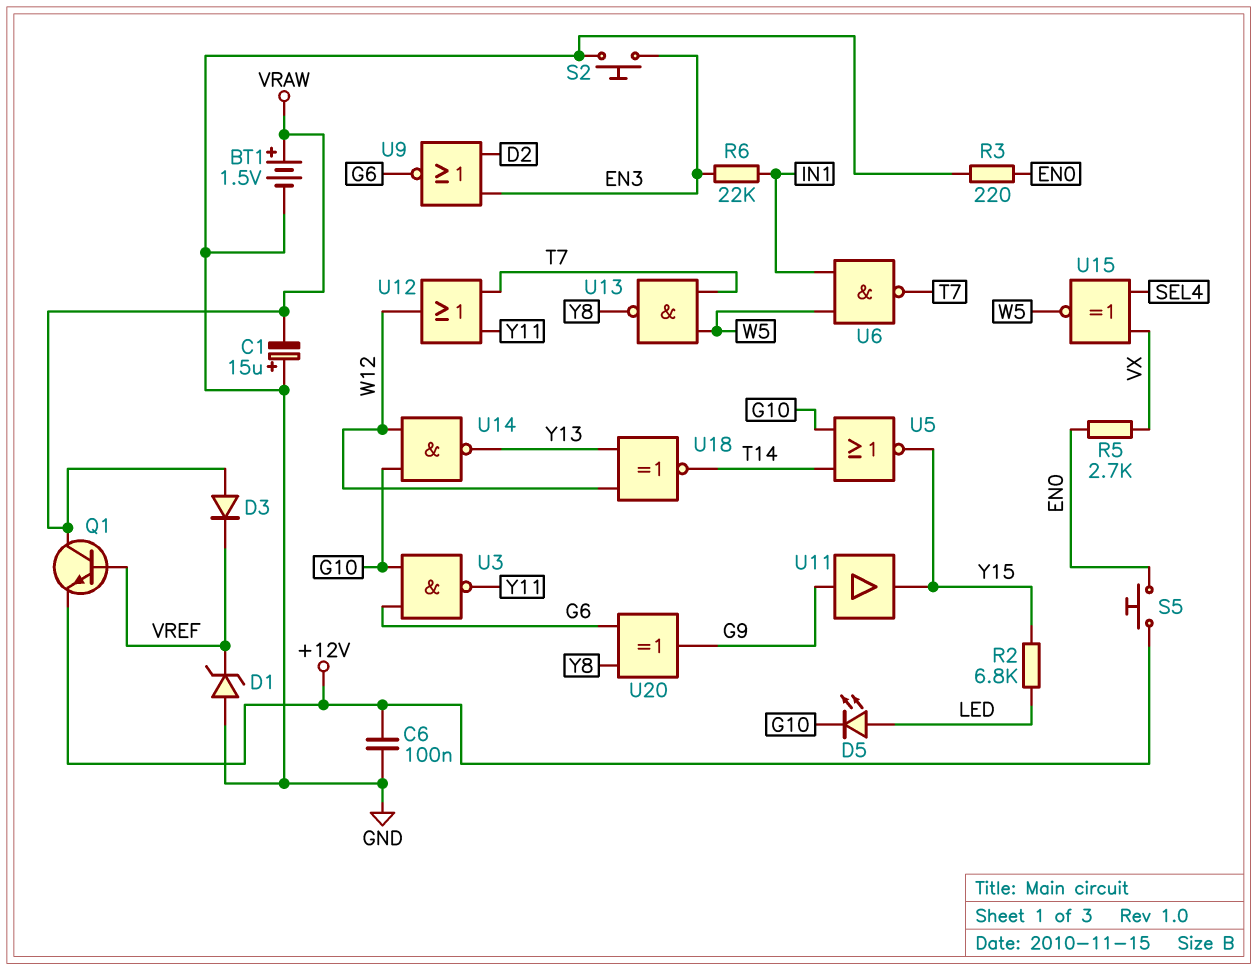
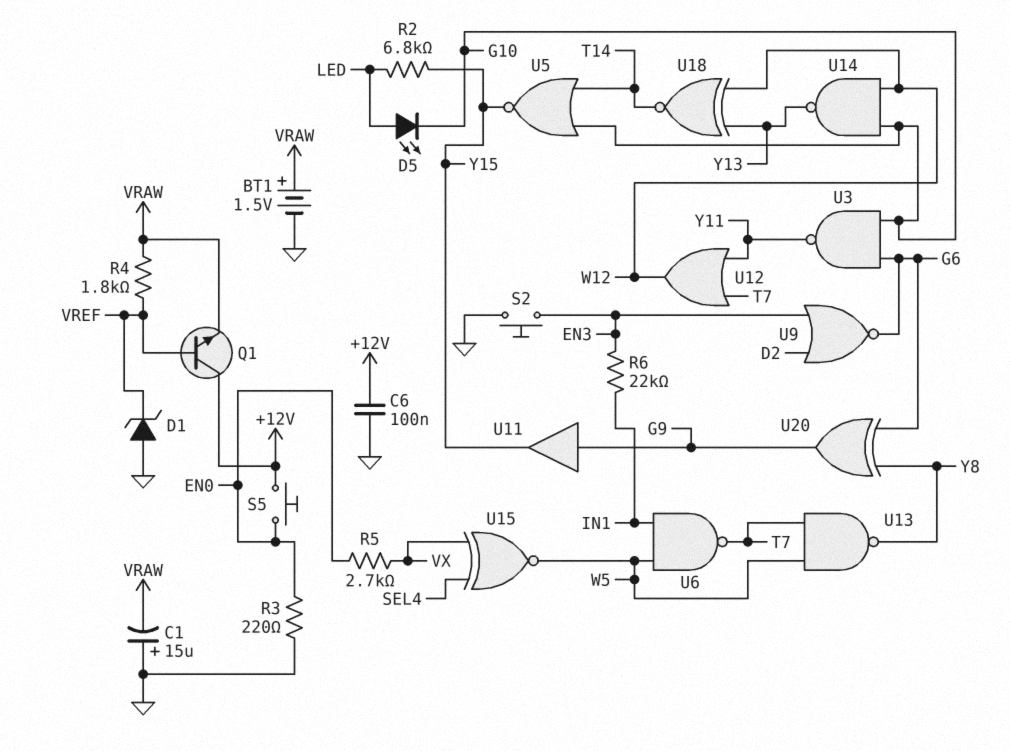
D3: diode (A VRAW, K VREF) -> none
Q1: NPN (B VREF, C VRAW, E +12V) -> NPN (B VREF, C +12V, E VRAW)
R4: none -> 1.8k (VRAW, VREF)

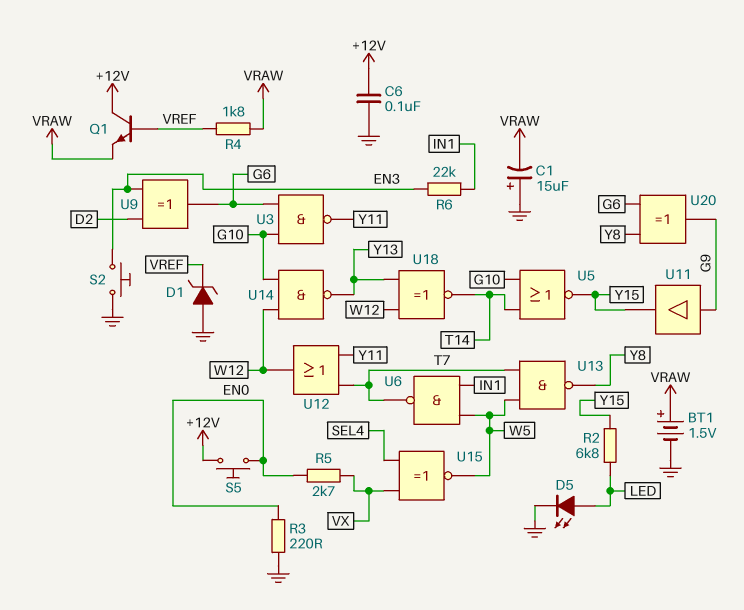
D5: LED (A LED, K G10) -> LED (A LED, K GND)
U9: NOR (in D2, in EN3, out G6) -> XOR (in D2, in EN3, out G6)

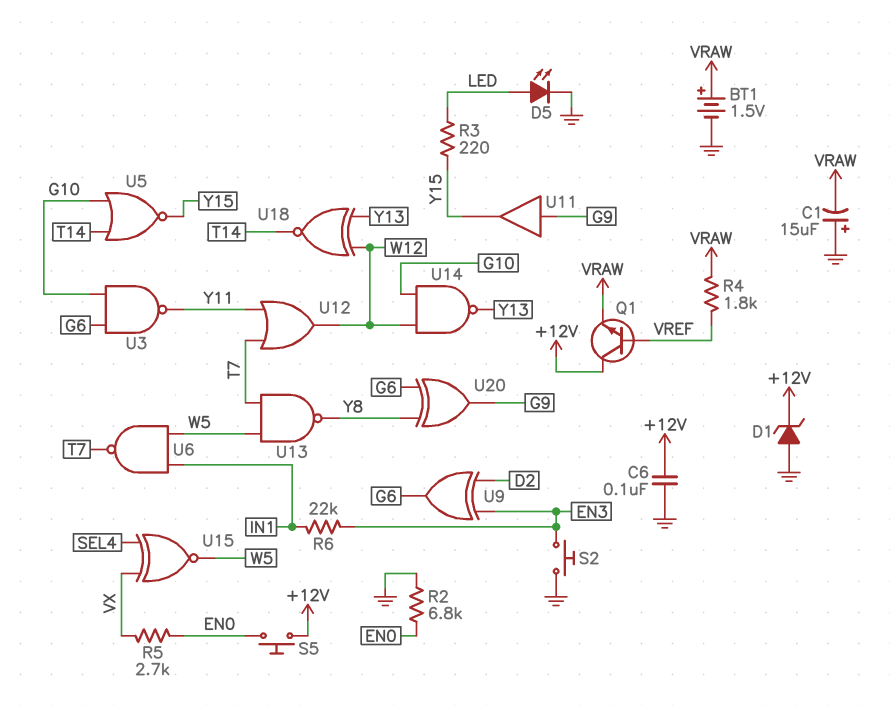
D1: zener (A GND, K VREF) -> zener (A GND, K +12V)
R2: 6.8k (LED, Y15) -> 6.8k (EN0, GND)
R3: 220 (EN0, GND) -> 220 (LED, Y15)

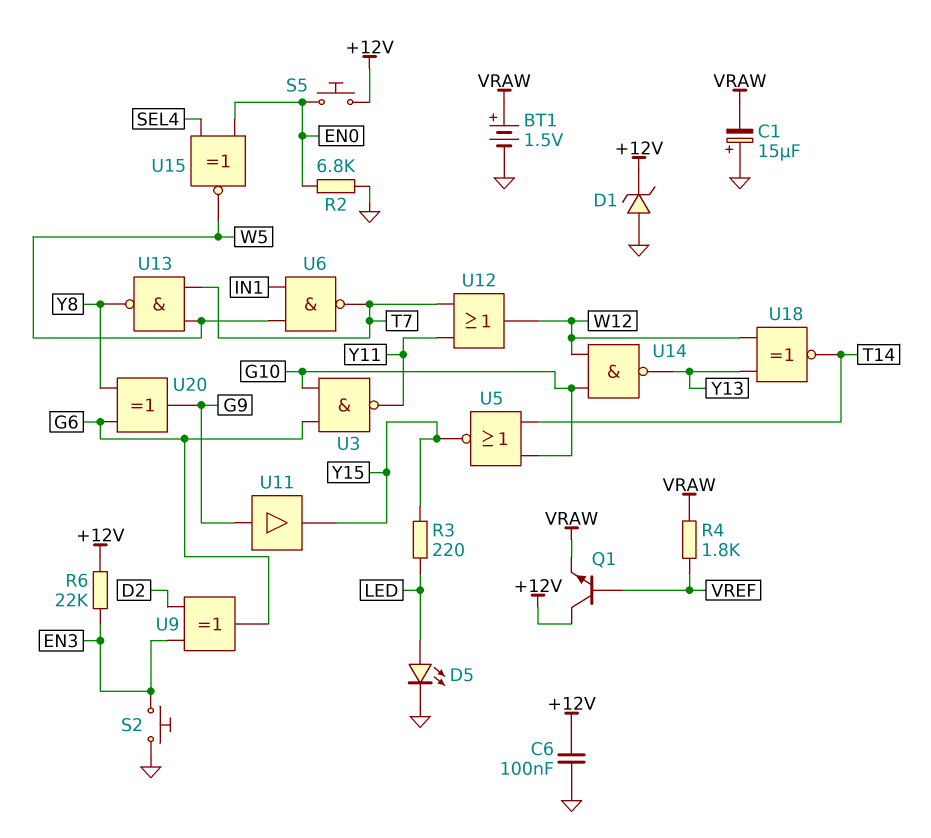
R5: 2.7k (EN0, VX) -> none
R6: 22k (EN3, IN1) -> 22k (+12V, EN3)
U15: XNOR (in SEL4, in VX, out W5) -> XNOR (in EN0, in SEL4, out W5)

